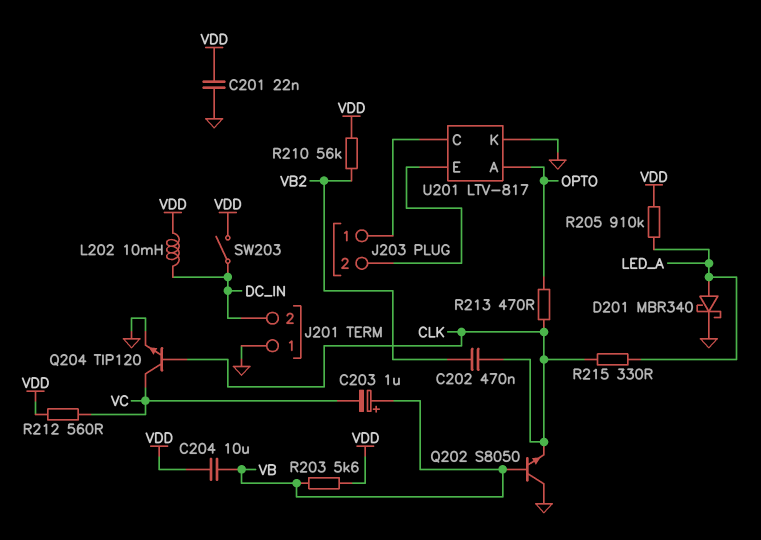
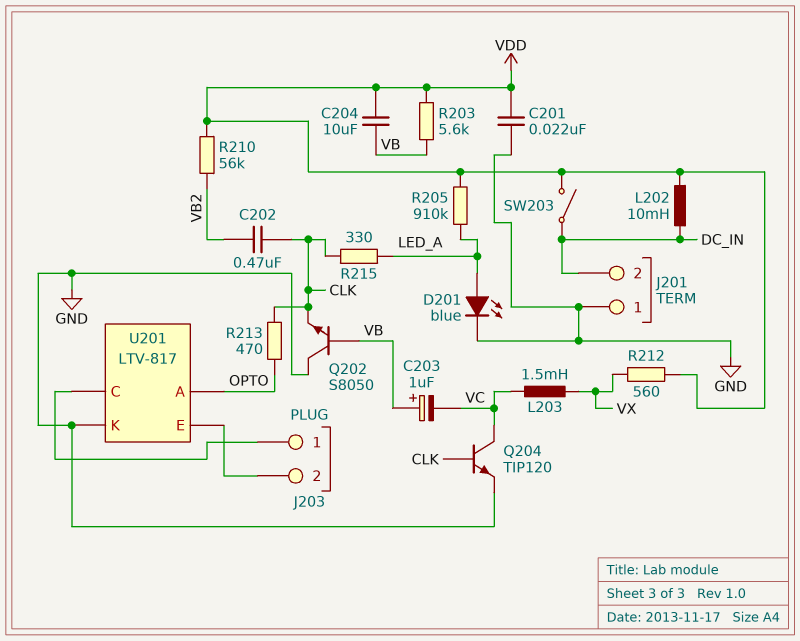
D201: schottky MBR340 (A LED_A, K GND) -> LED blue (A LED_A, K GND)
L203: none -> 1.5mH (VC, VX)
R212: 560 (VC, VDD) -> 560 (VDD, VX)

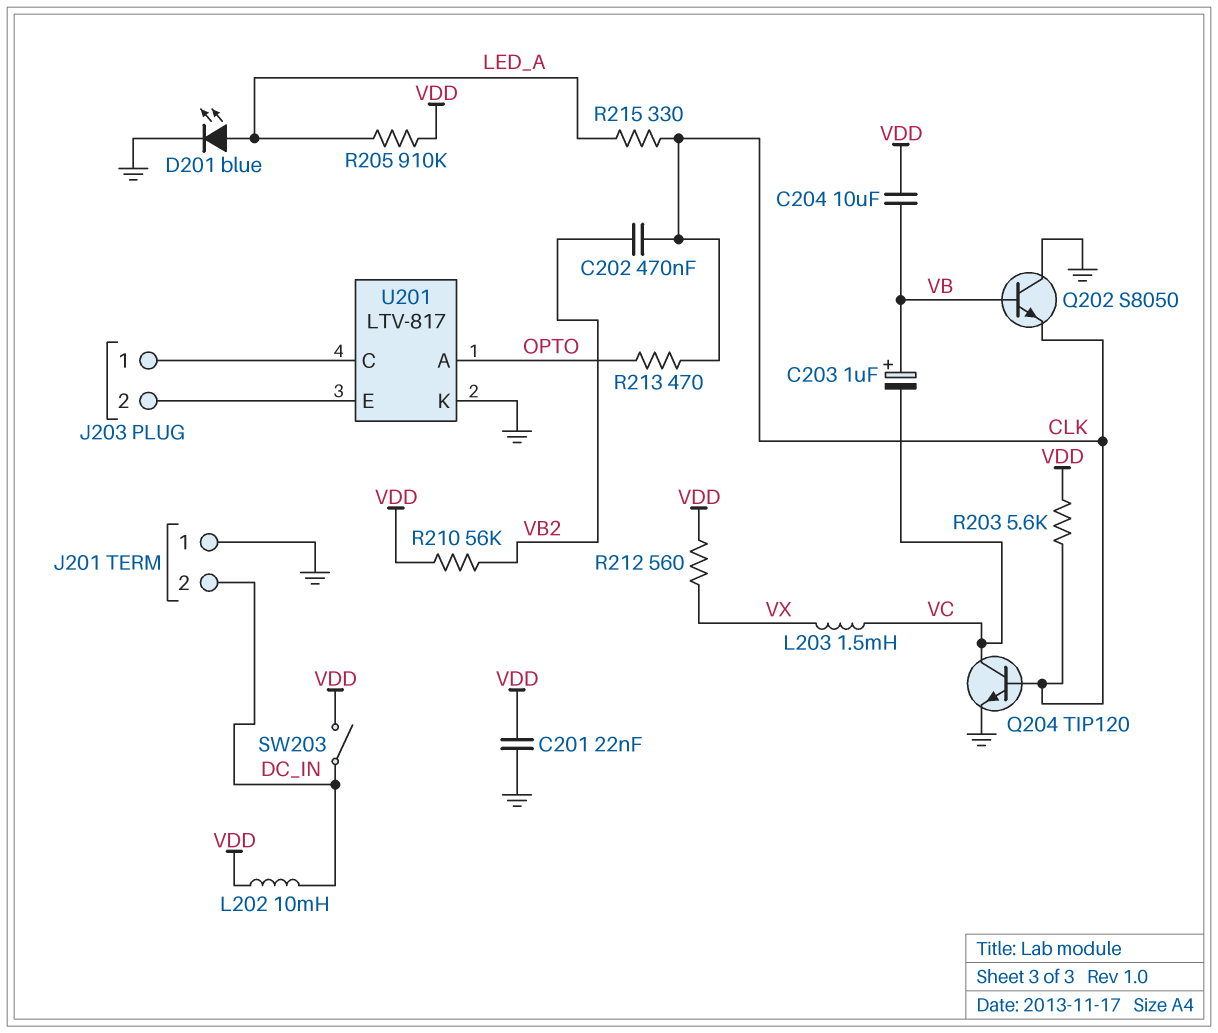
R203: 5.6k (VB, VDD) -> 5.6k (CLK, VDD)

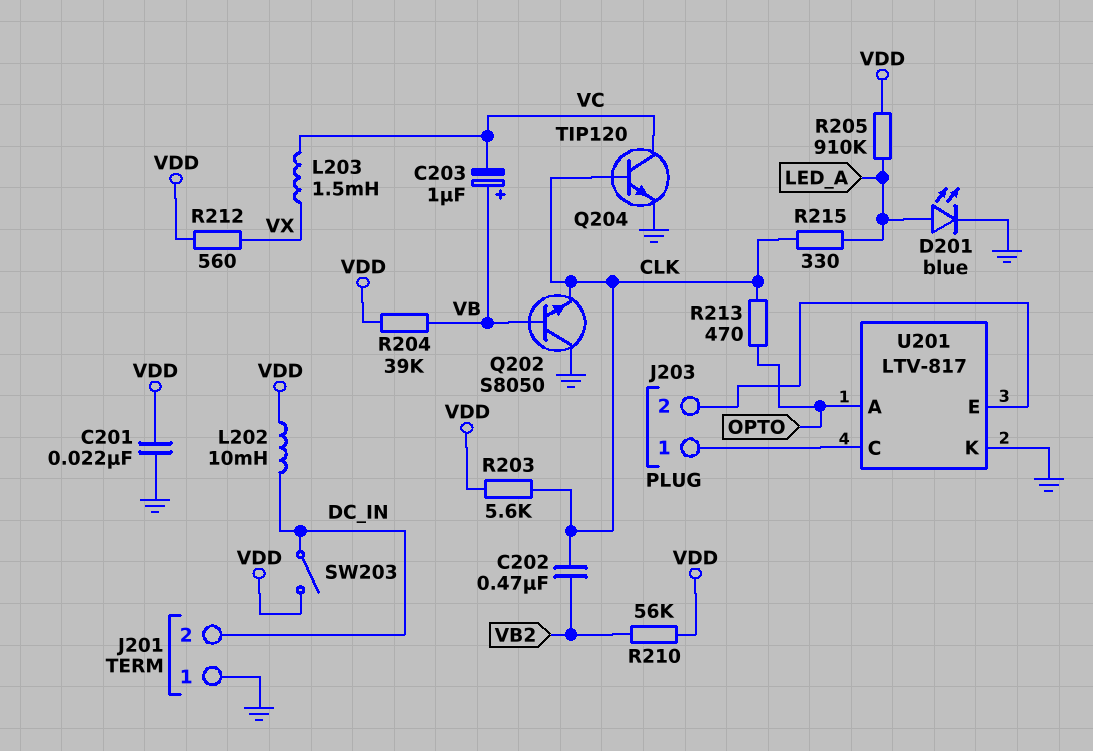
C204: 10uF (VB, VDD) -> none
R204: none -> 39k (VB, VDD)

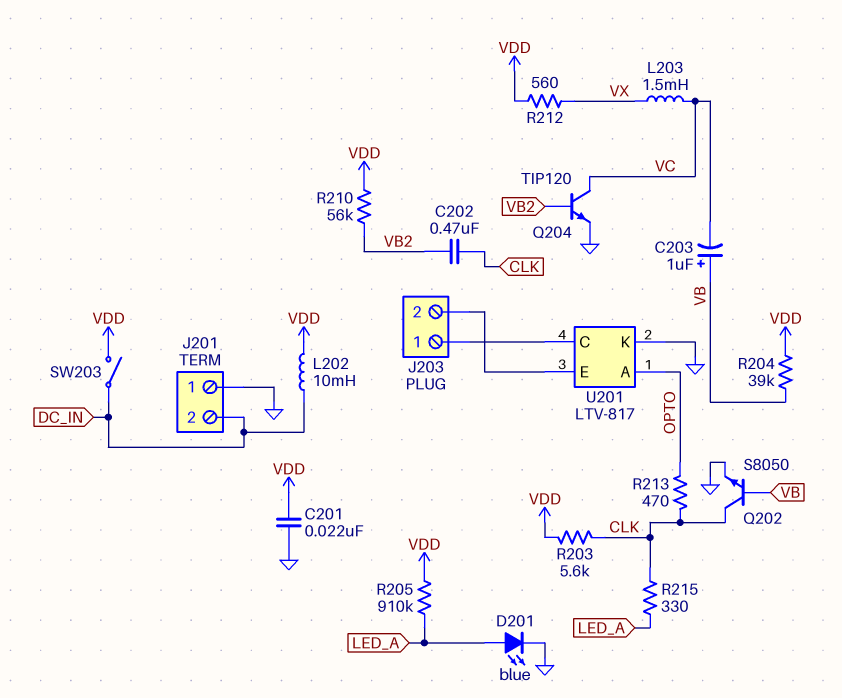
Q202: NPN S8050 (B VB, C GND, E CLK) -> NPN S8050 (B VB, C CLK, E GND)
Q204: NPN TIP120 (B CLK, C VC, E GND) -> NPN TIP120 (B VB2, C VC, E GND)

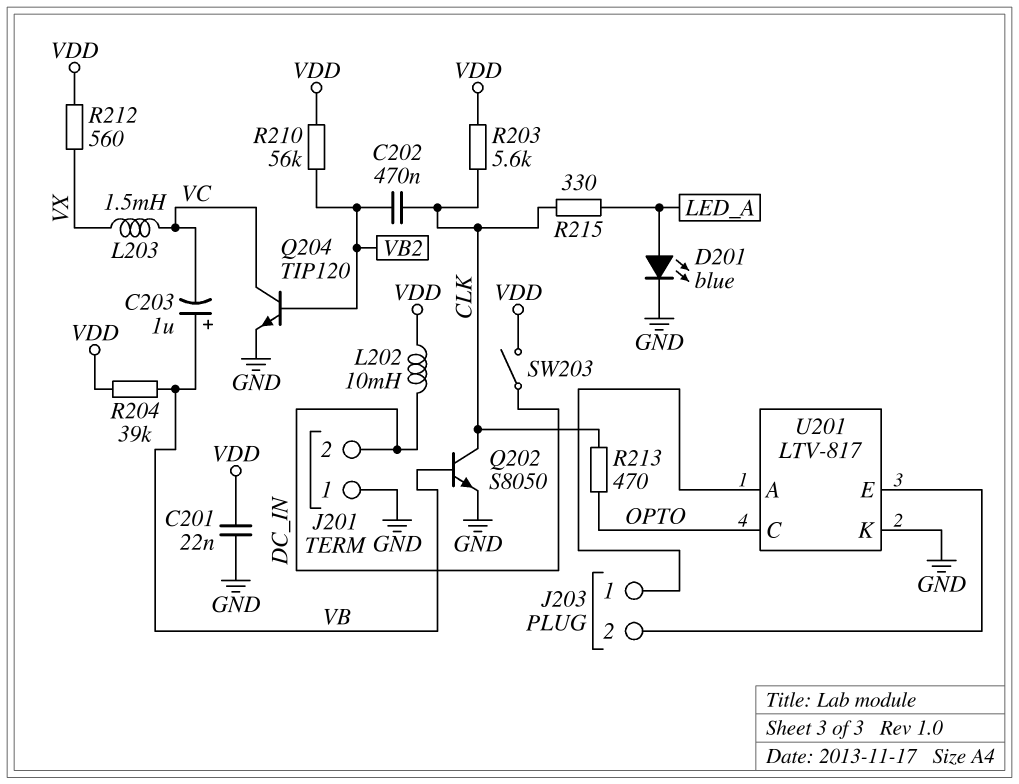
R205: 910k (LED_A, VDD) -> none
U201 pin A: OPTO -> J203/1
U201 pin C: J203/1 -> OPTO

